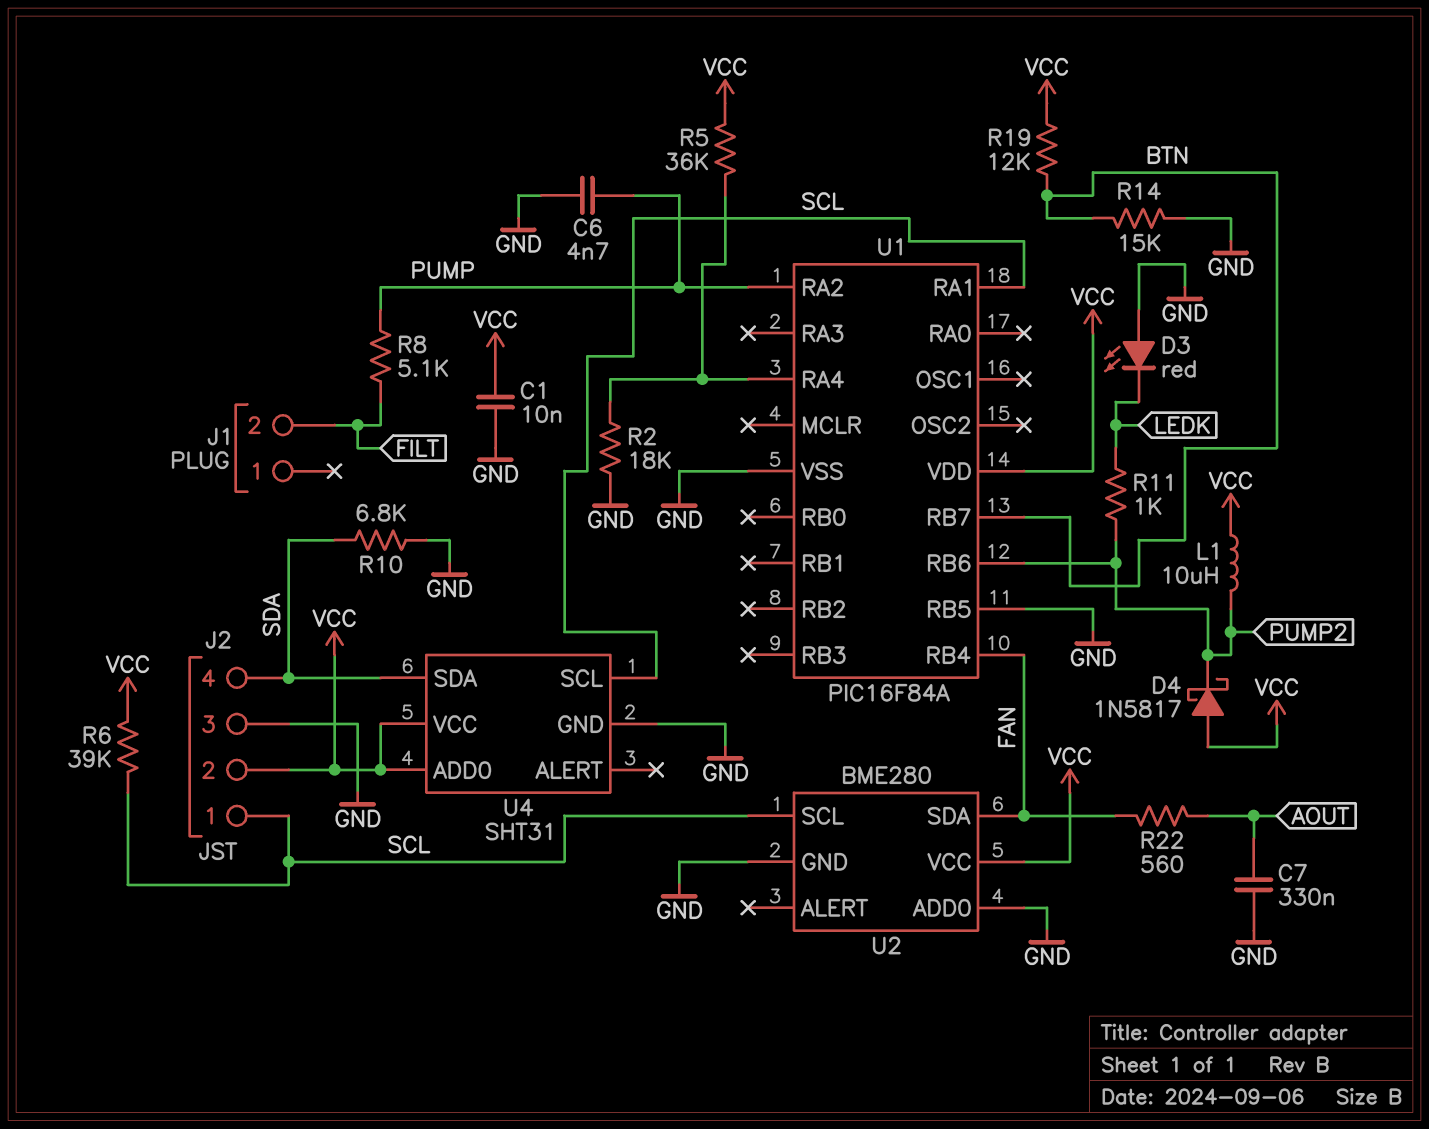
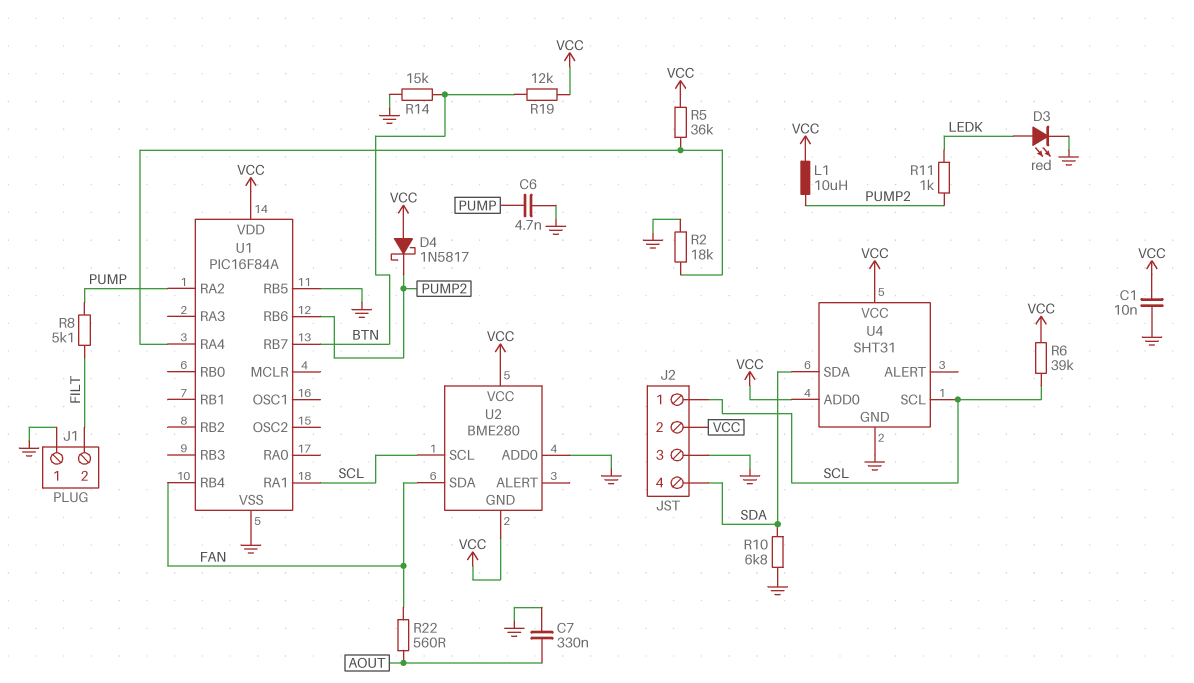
D3: LED red (A GND, K LEDK) -> LED red (A LEDK, K GND)
J1 pin 1: none -> GND
U2 pin GND: GND -> VCC

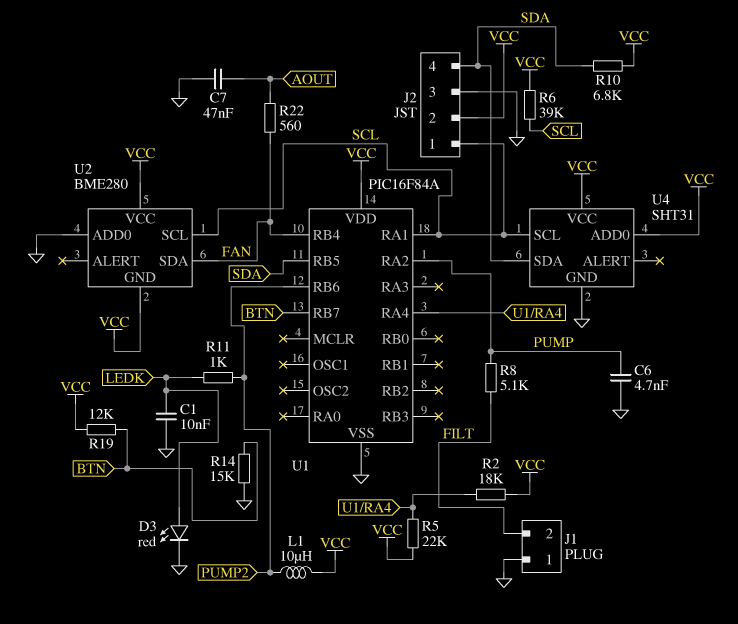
C1: 10nF (GND, VCC) -> 10nF (GND, LEDK)
C7: 330nF (AOUT, GND) -> 47nF (AOUT, GND)
D4: schottky 1N5817 (A VCC, K PUMP2) -> none
R2: 18k (GND, U1/RA4) -> 18k (U1/RA4, VCC)
R5: 36k (U1/RA4, VCC) -> 22k (U1/RA4, VCC)
R10: 6.8k (GND, SDA) -> 6.8k (SDA, VCC)
U1 pin RB5: GND -> SDA

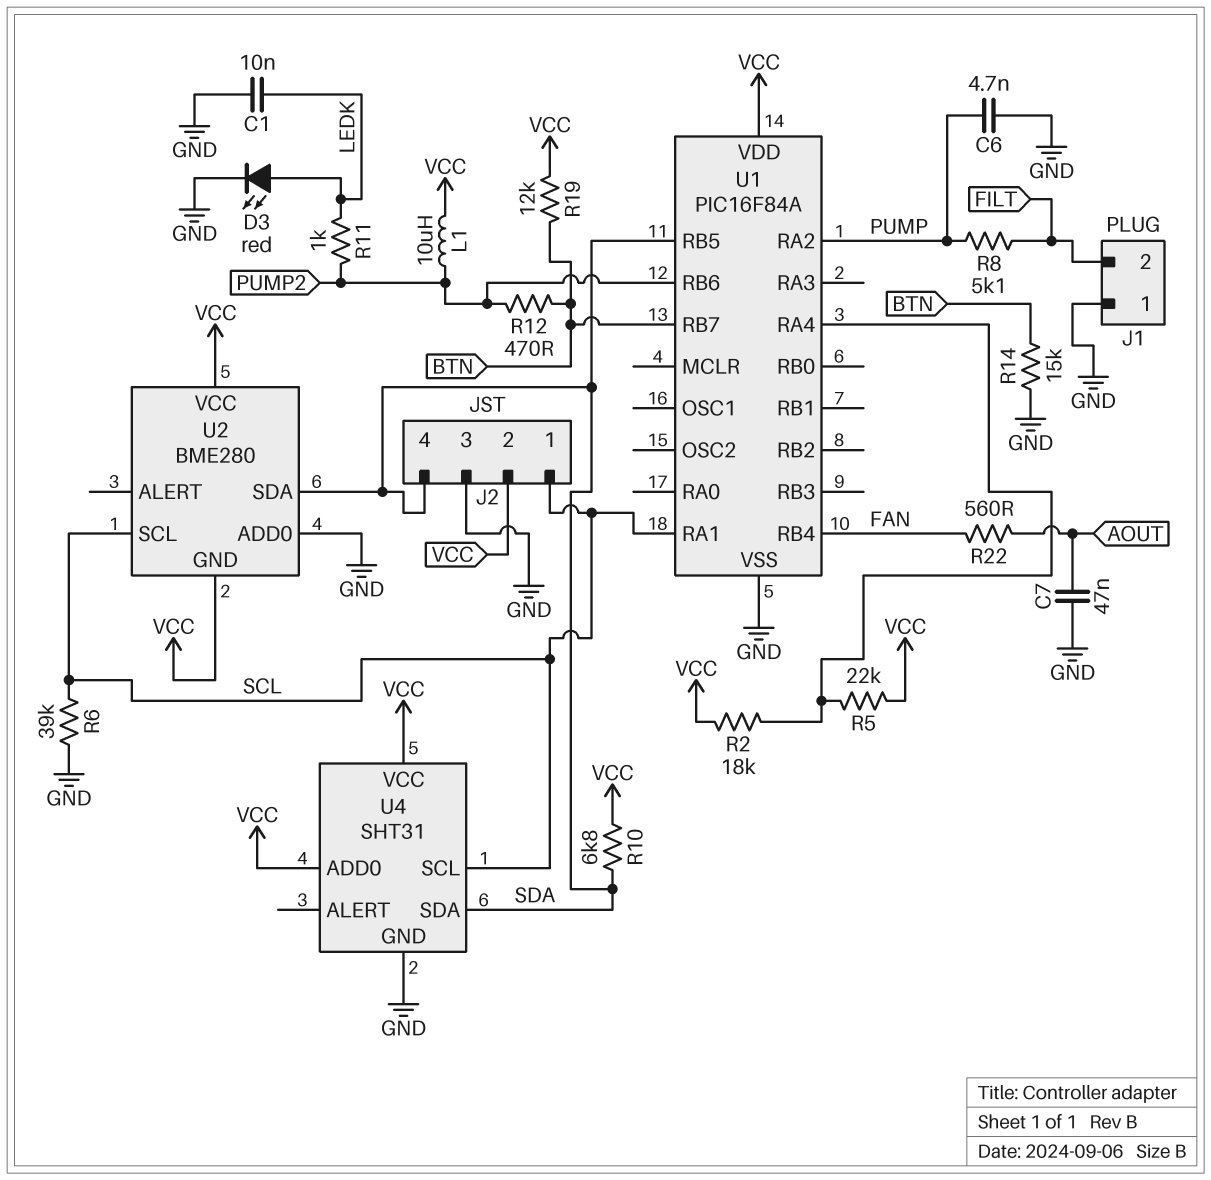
R6: 39k (SCL, VCC) -> 39k (GND, SCL)
R12: none -> 470 (BTN, PUMP2)
U2 pin SDA: FAN -> SDA

